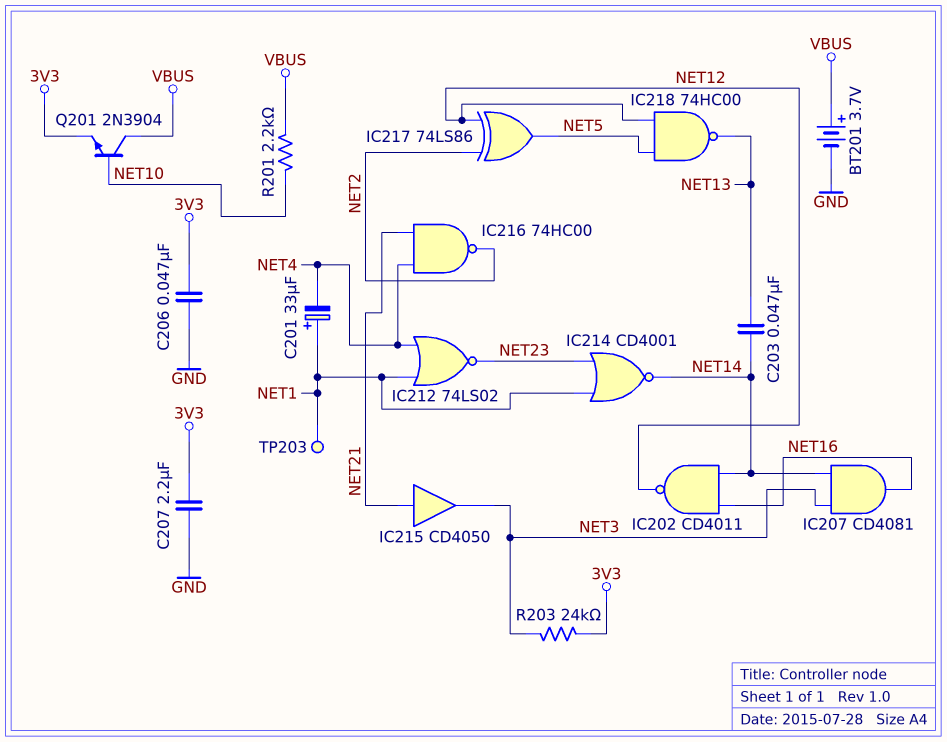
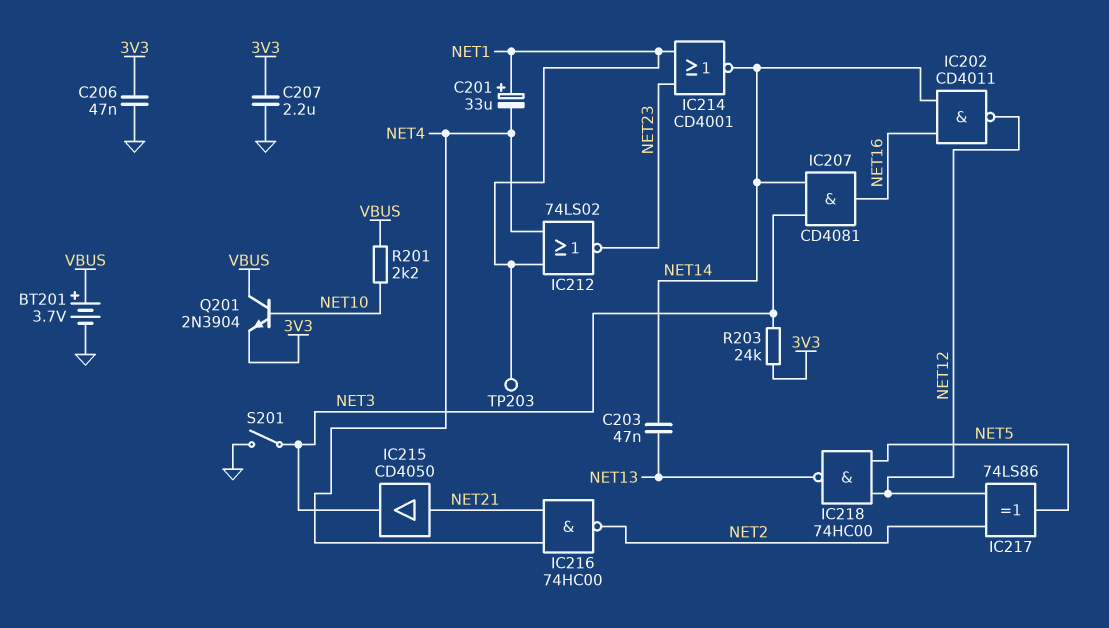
S201: none -> switch (GND, NET3)

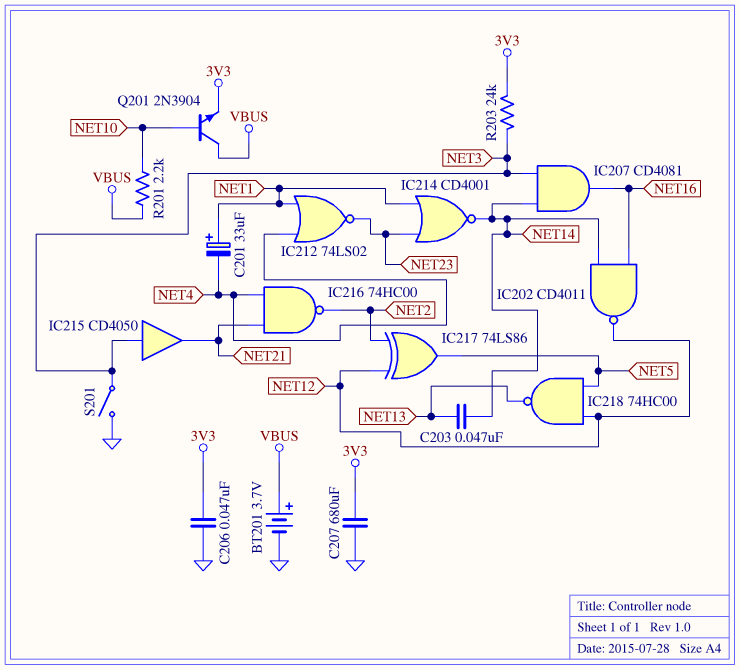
C207: 2.2uF (3V3, GND) -> 680uF (3V3, GND)
IC215: buffer CD4050 (in NET21, out NET3) -> buffer CD4050 (in NET3, out NET21)
TP203: test point (NET1) -> none

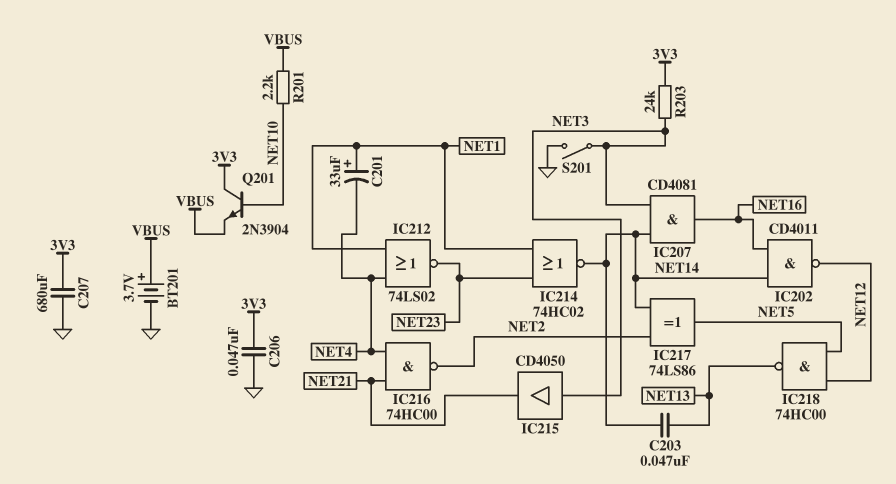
IC214: NOR CD4001 (in NET1, in NET23, out NET14) -> NOR 74HC02 (in NET1, in NET23, out NET14)
IC217: XOR 74LS86 (in NET2, in NET12, out NET5) -> XOR 74LS86 (in NET2, in NET14, out NET5)
Q201: NPN 2N3904 (B NET10, C VBUS, E 3V3) -> NPN 2N3904 (B NET10, C 3V3, E VBUS)

